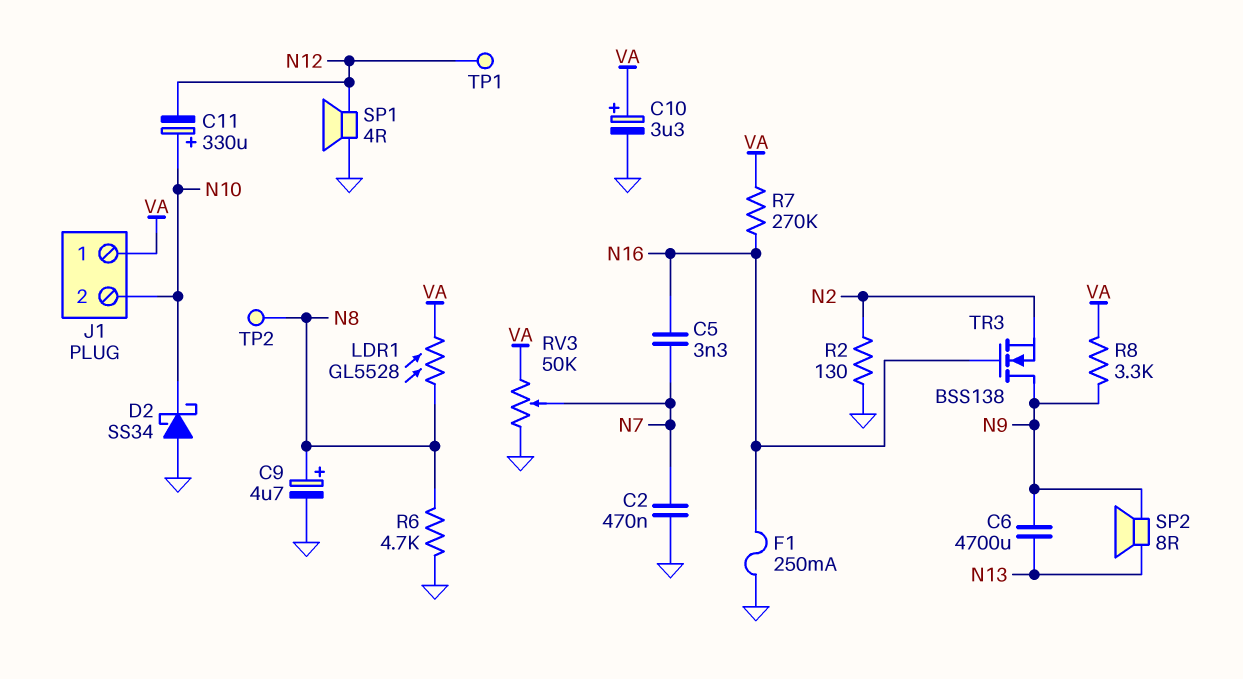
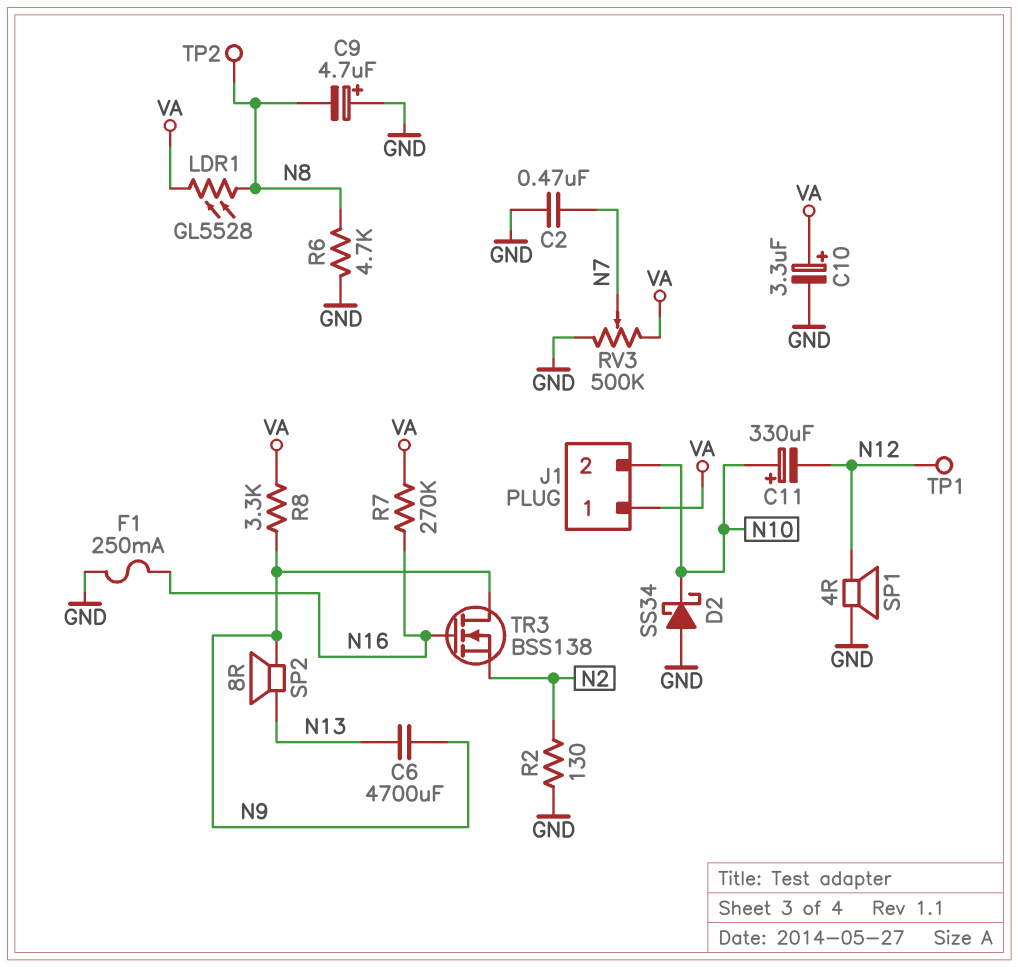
C5: 3.3nF (N7, N16) -> none
C9: 4.7uF (plus N8, minus GND) -> 4.7uF (plus GND, minus N8)
RV3: 50k (GND, VA, wiper N7) -> 500k (GND, VA, wiper N7)

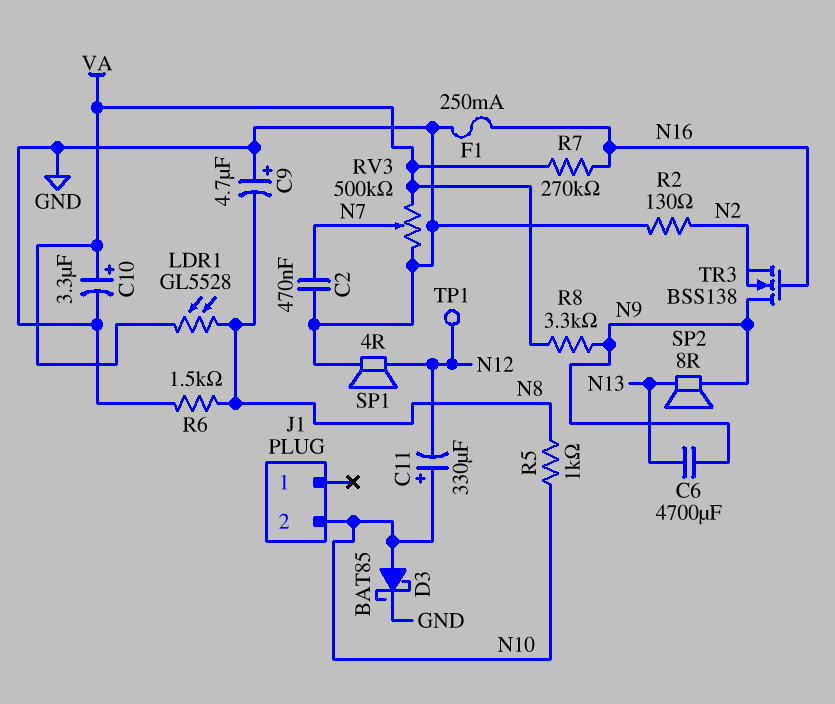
D2: schottky SS34 (A GND, K N10) -> none
D3: none -> schottky BAT85 (A N10, K GND)
J1 pin 1: VA -> none
R5: none -> 1k (N8, N10)
R6: 4.7k (GND, N8) -> 1.5k (GND, N8)
TP2: test point (N8) -> none

